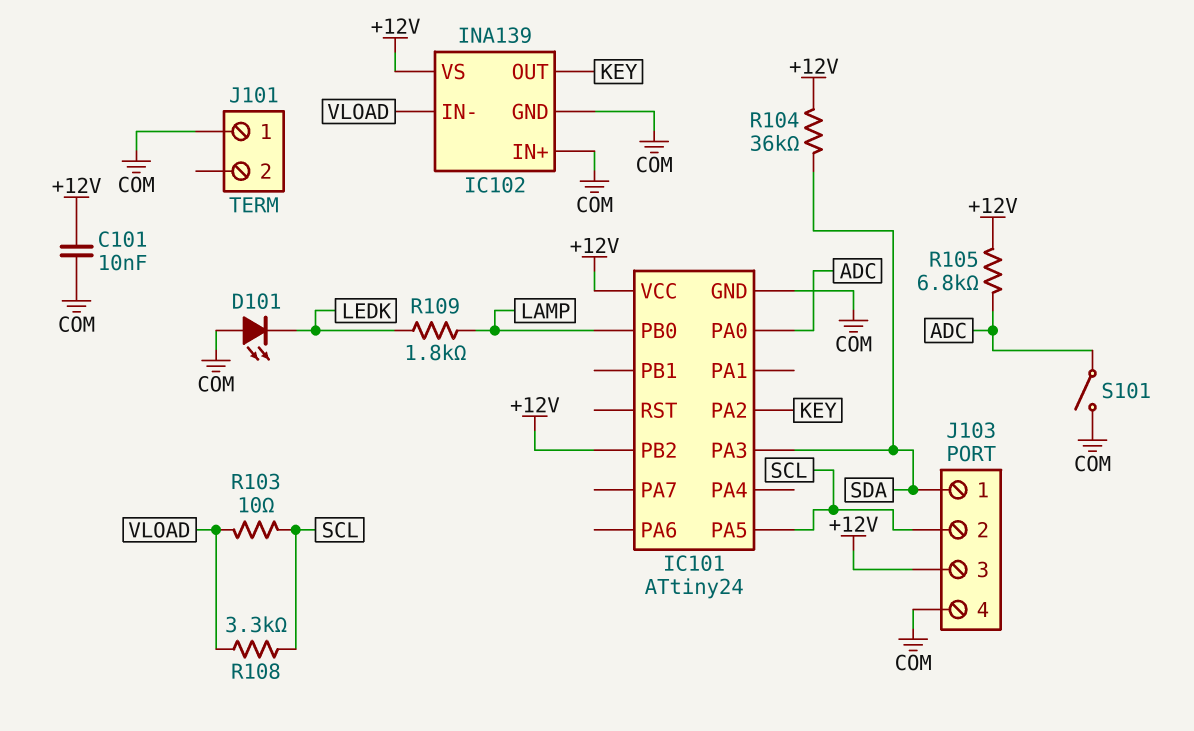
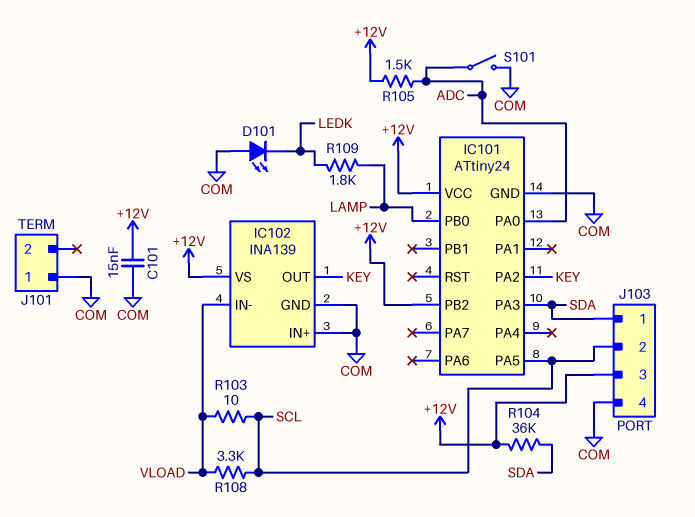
C101: 10nF (+12V, COM) -> 15nF (+12V, COM)
R105: 6.8k (+12V, ADC) -> 1.5k (+12V, ADC)

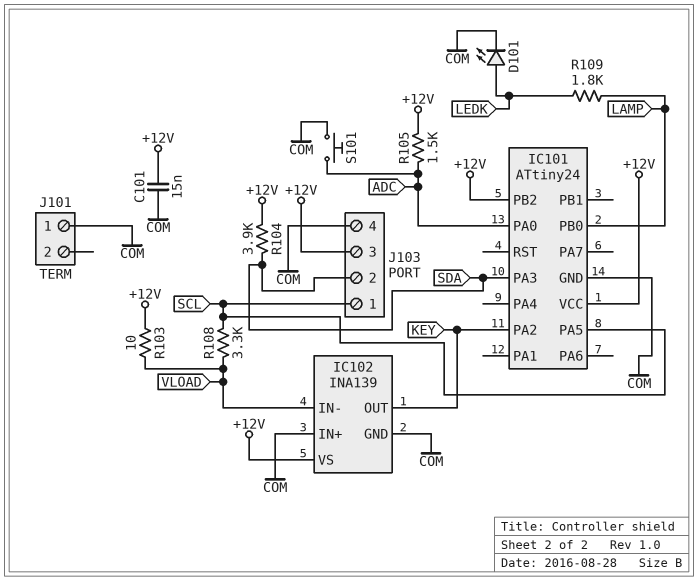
D101: LED (A COM, K LEDK) -> LED (A LEDK, K COM)
J103 pin 1: SDA -> SCL
J103 pin 2: SCL -> SDA
R103: 10 (SCL, VLOAD) -> 10 (+12V, VLOAD)
R104: 36k (+12V, SDA) -> 3.9k (+12V, SDA)
S101: switch (ADC, COM) -> button (ADC, COM)

